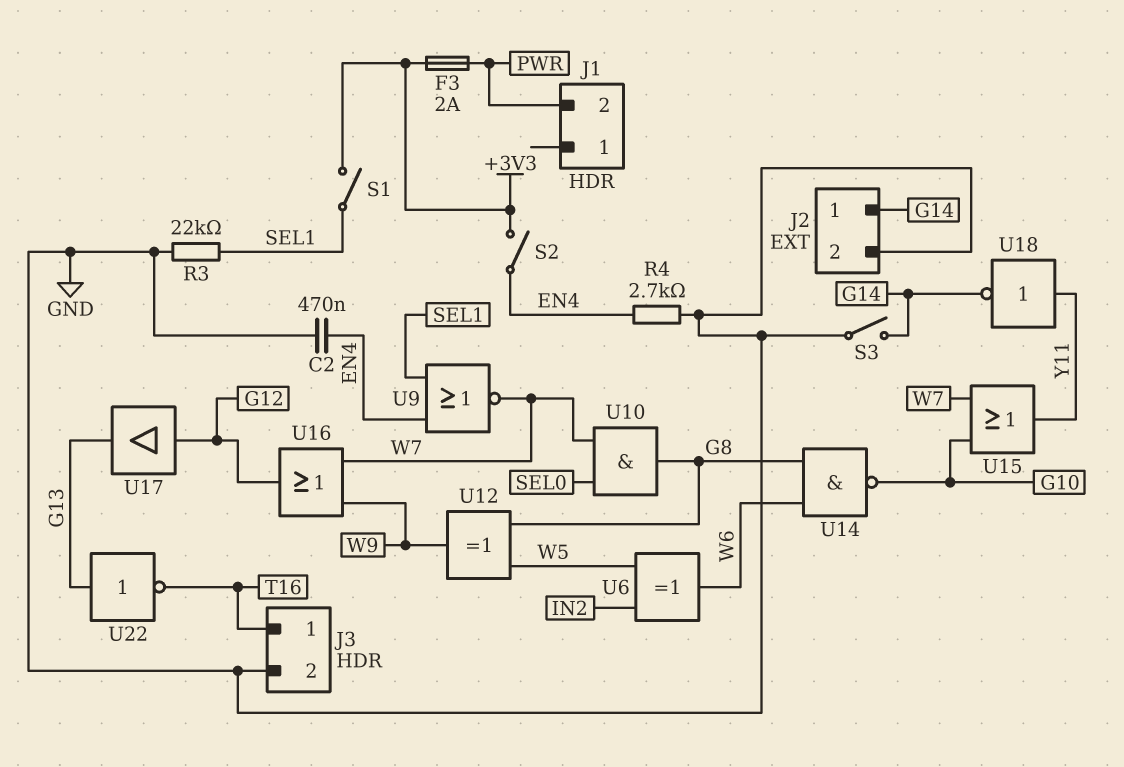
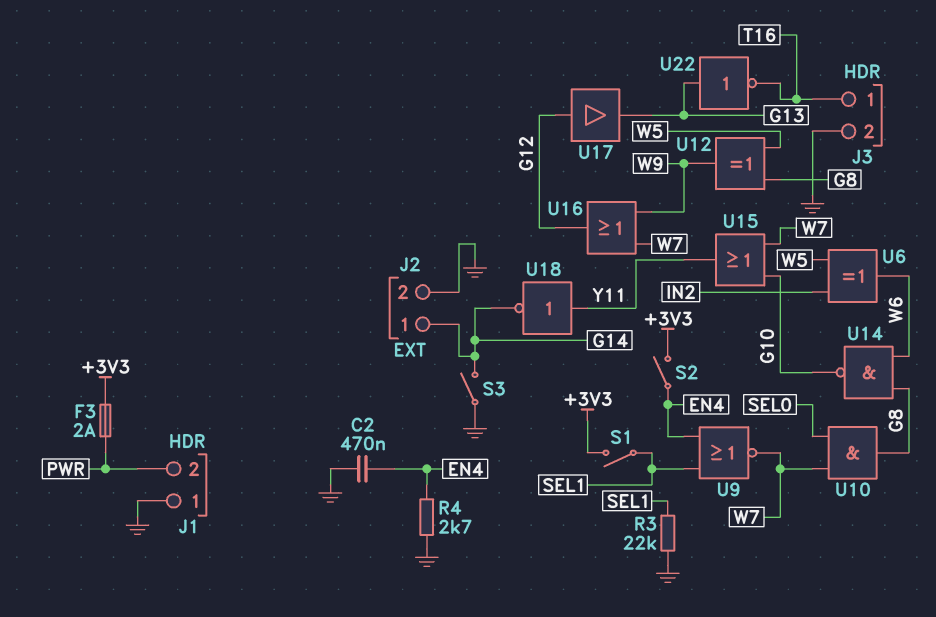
J1 pin 1: none -> GND

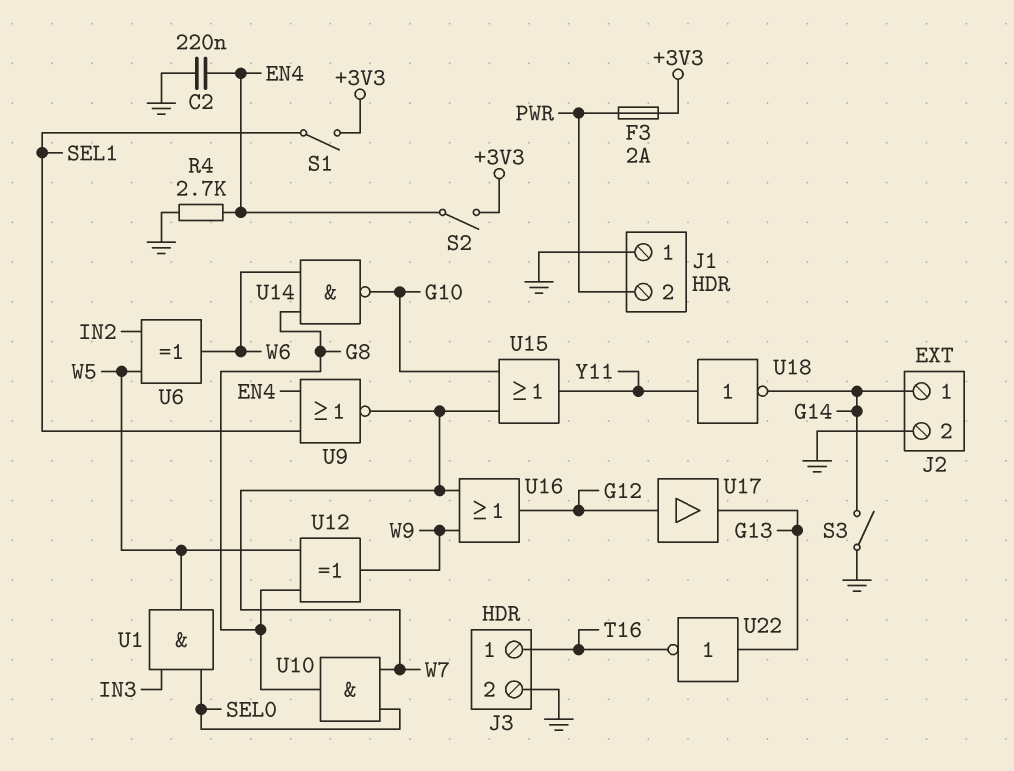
C2: 470nF (EN4, GND) -> 220nF (EN4, GND)
R3: 22k (GND, SEL1) -> none
U1: none -> AND (in IN3, in SEL0, out W5)

